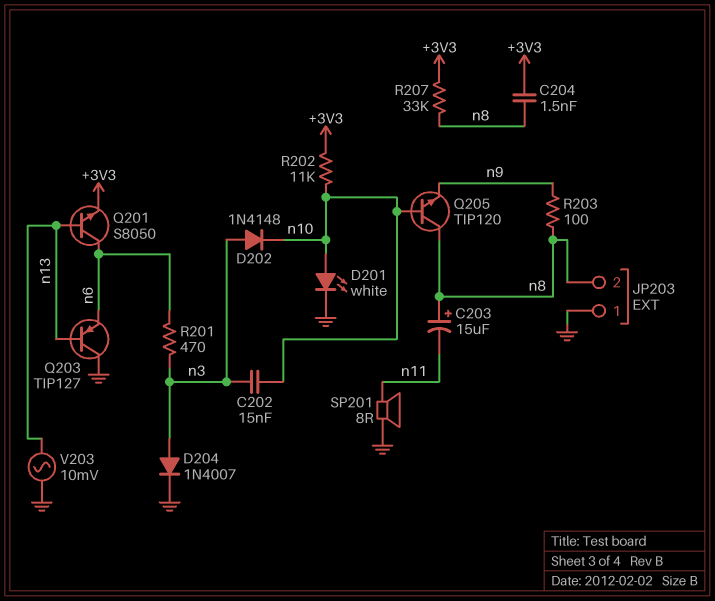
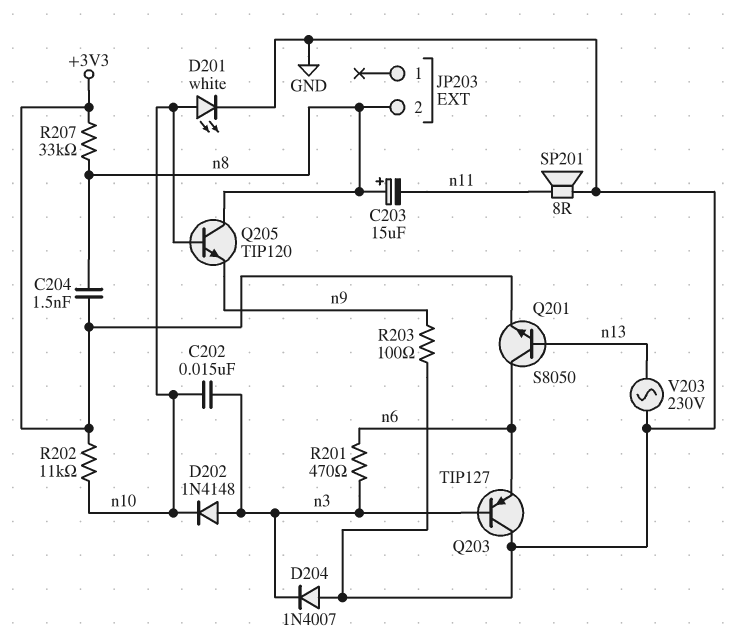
D204: diode 1N4007 (A n3, K GND) -> diode 1N4007 (A GND, K n3)
JP203 pin 1: GND -> none
Q203: PNP TIP127 (B n13, C GND, E n6) -> PNP TIP127 (B n3, C GND, E n6)
R203: 100 (n8, n9) -> 100 (GND, n9)
V203: AC 10mV (GND, n13) -> AC 230V (GND, n13)

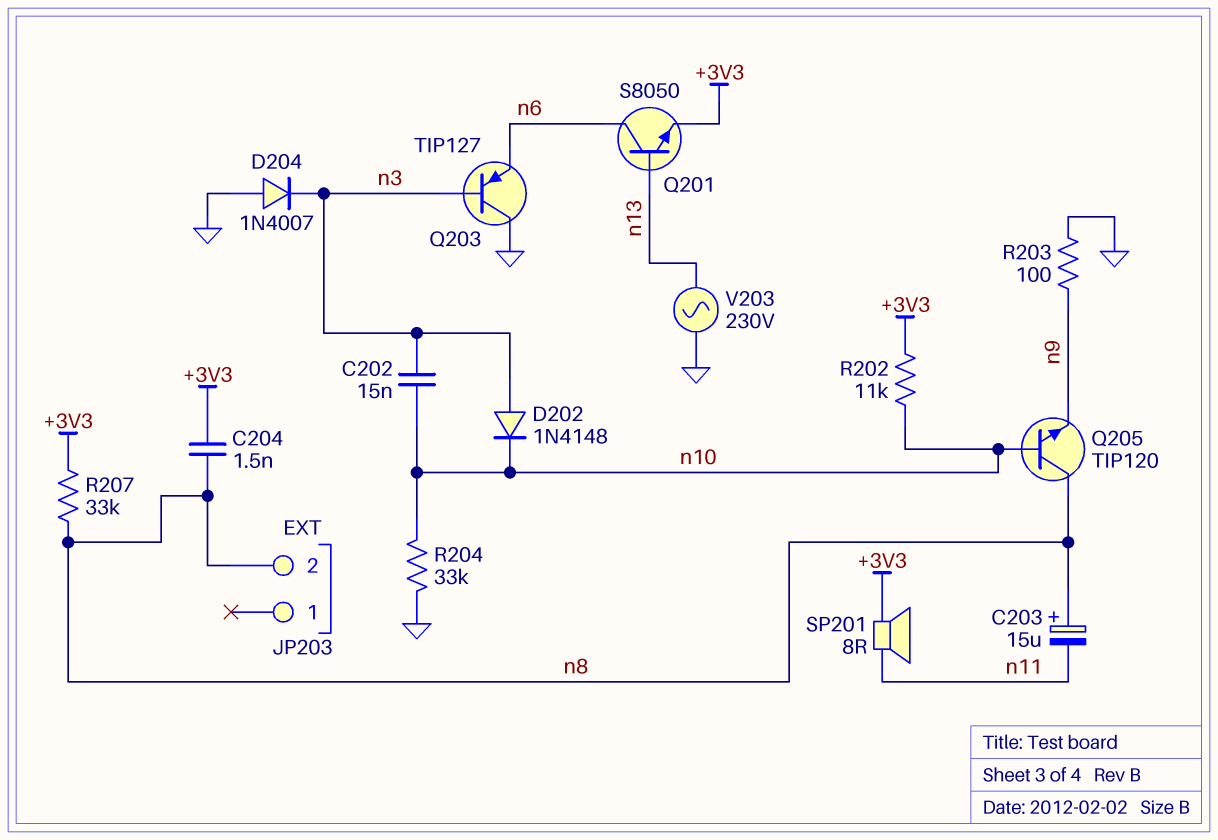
D201: LED white (A n10, K GND) -> none
R201: 470 (n3, n6) -> none
R204: none -> 33k (GND, n10)
SP201: speaker 8R (GND, n11) -> speaker 8R (+3V3, n11)

